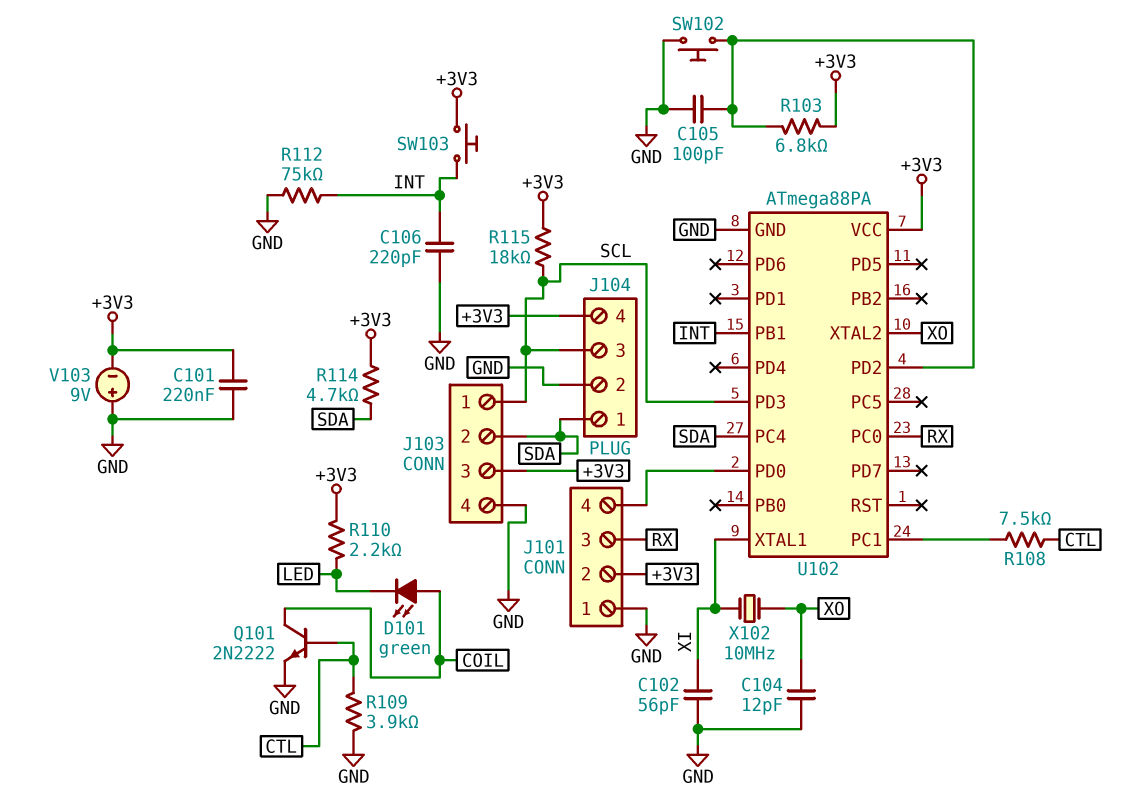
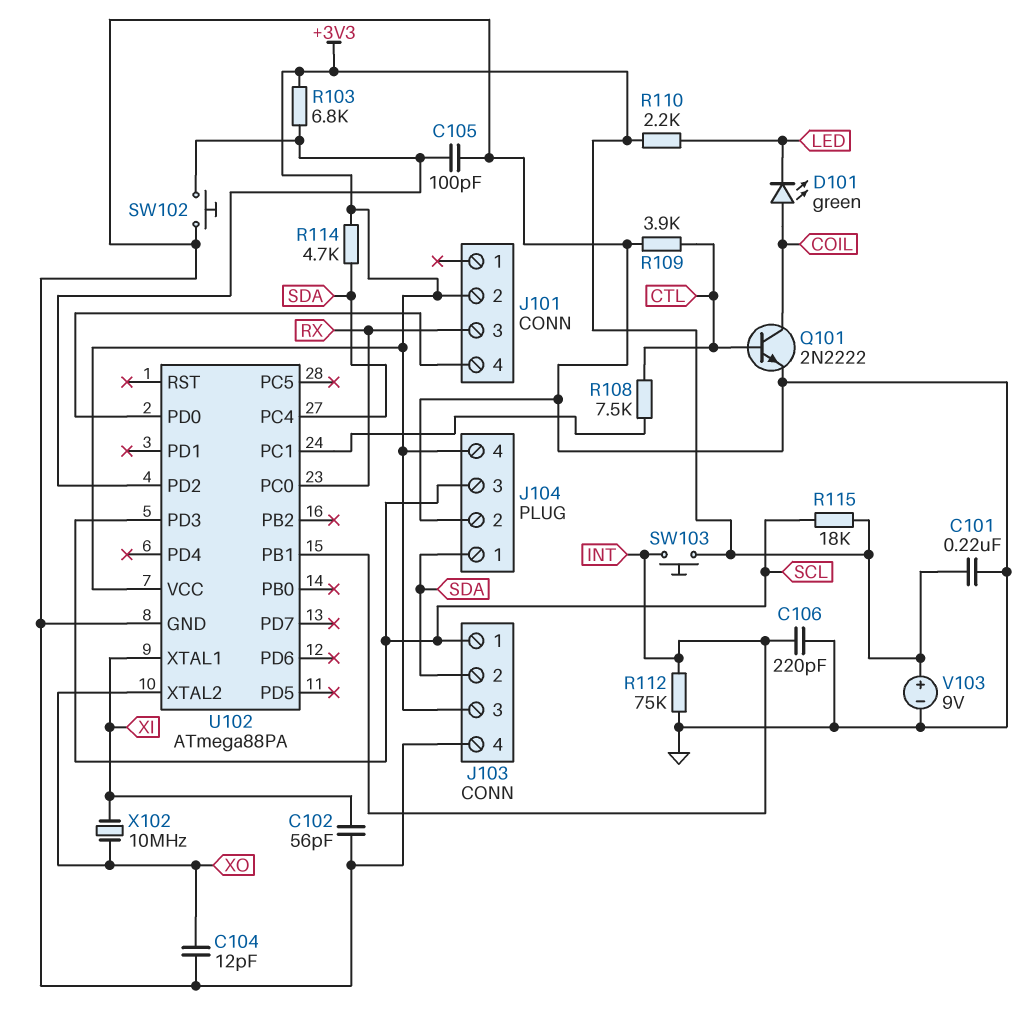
J101 pin 1: GND -> none
V103: 9V (plus GND, minus +3V3) -> 9V (plus +3V3, minus GND)

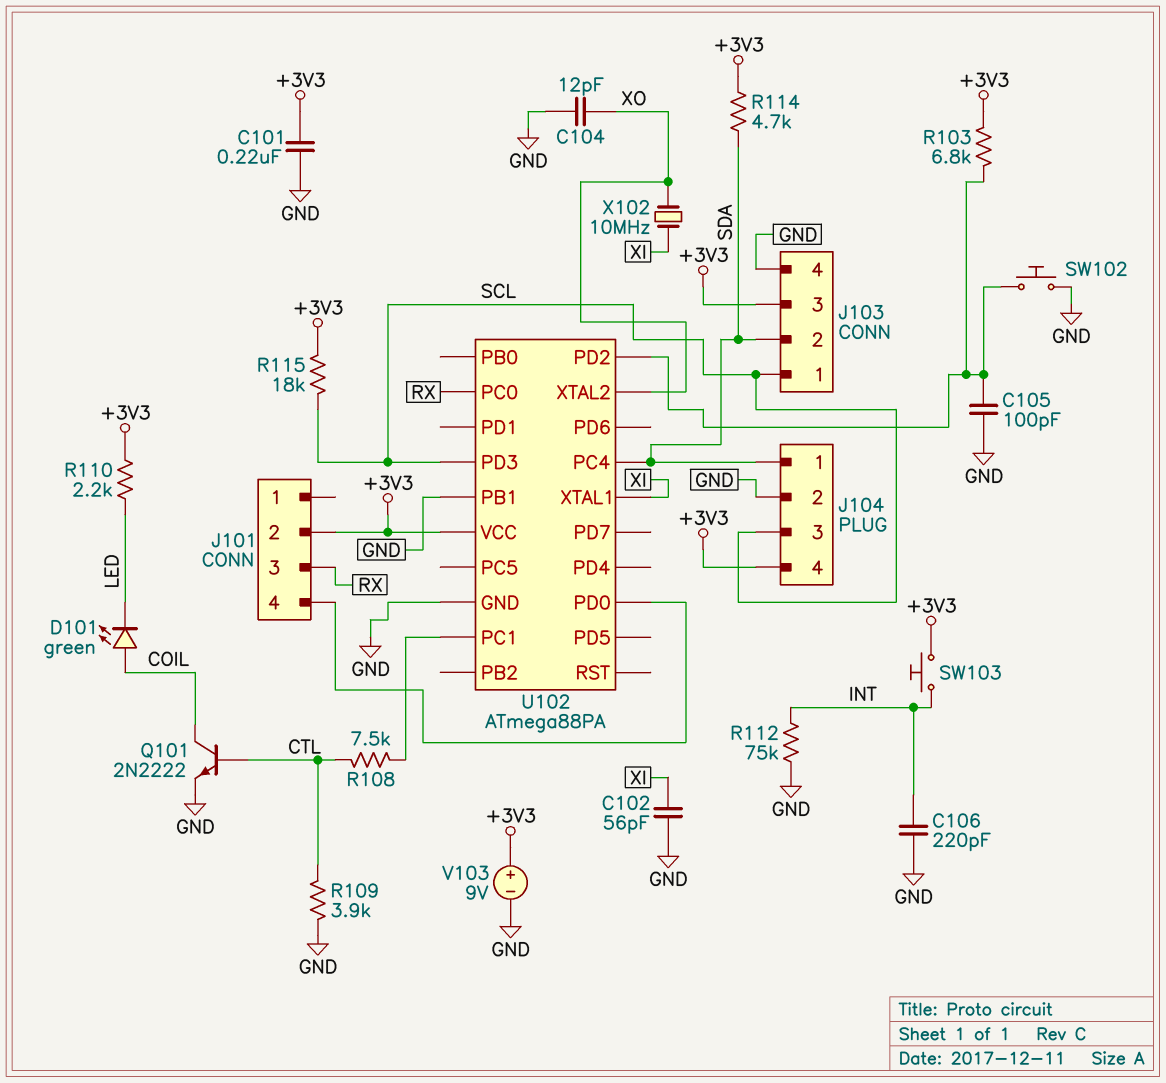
U102 pin PB1: INT -> GND

